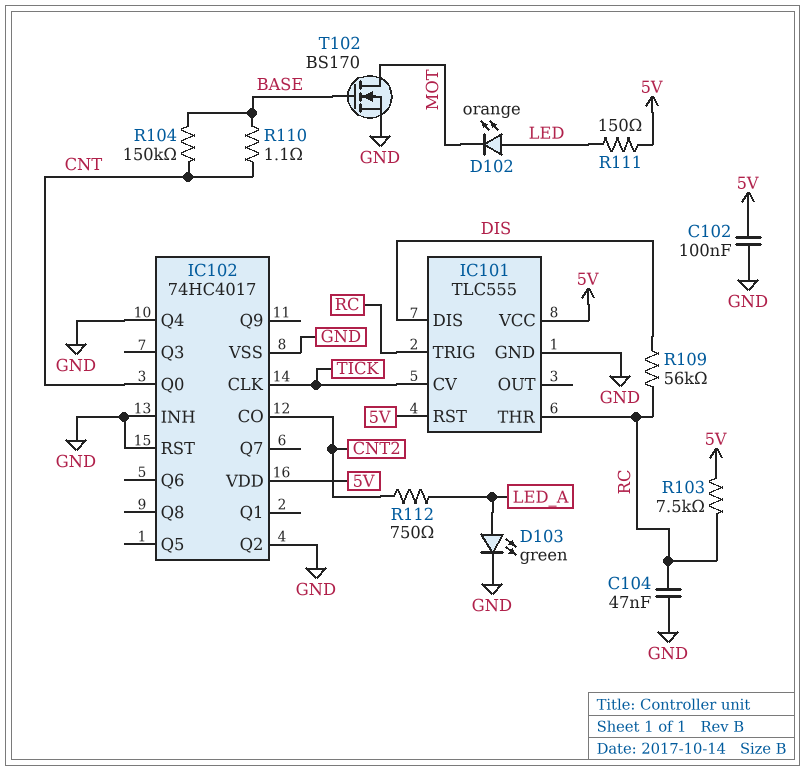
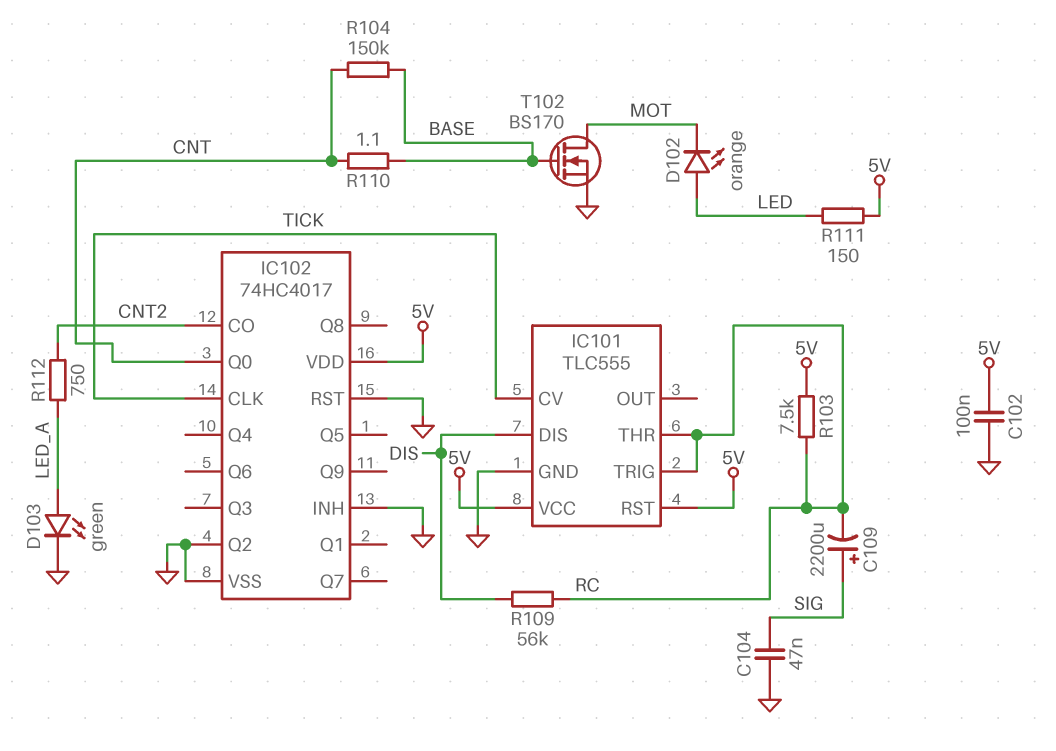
C104: 47nF (GND, RC) -> 47nF (GND, SIG)
C109: none -> 2200uF (plus SIG, minus RC)
IC102 pin Q4: GND -> none

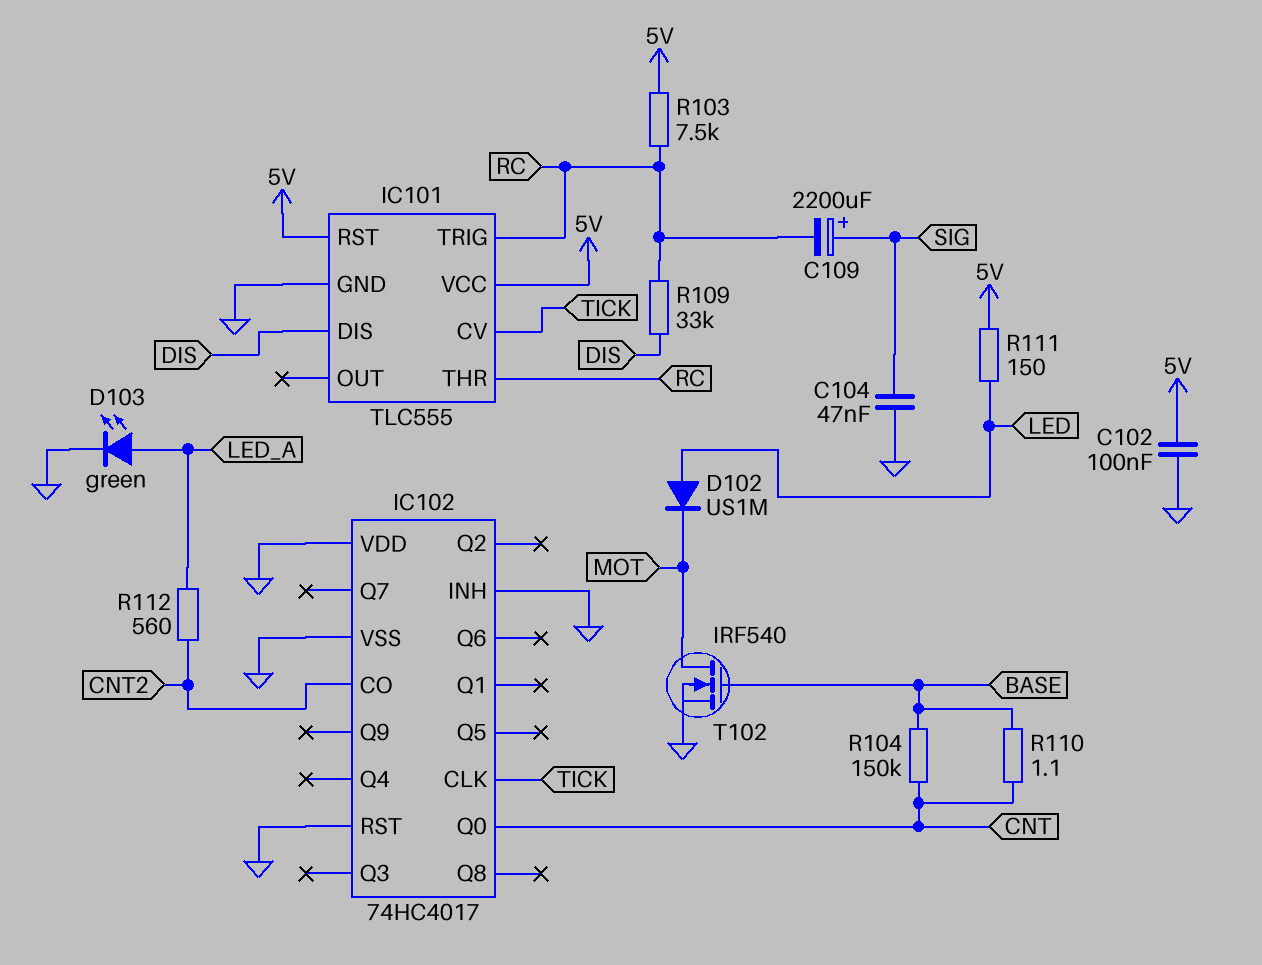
D102: LED orange (A LED, K MOT) -> diode US1M (A LED, K MOT)
IC102 pin Q2: GND -> none
IC102 pin VDD: 5V -> GND
R109: 56k (DIS, RC) -> 33k (DIS, RC)
R112: 750 (CNT2, LED_A) -> 560 (CNT2, LED_A)
T102: NMOS BS170 (G BASE, D MOT, S GND) -> NMOS IRF540 (G BASE, D MOT, S GND)

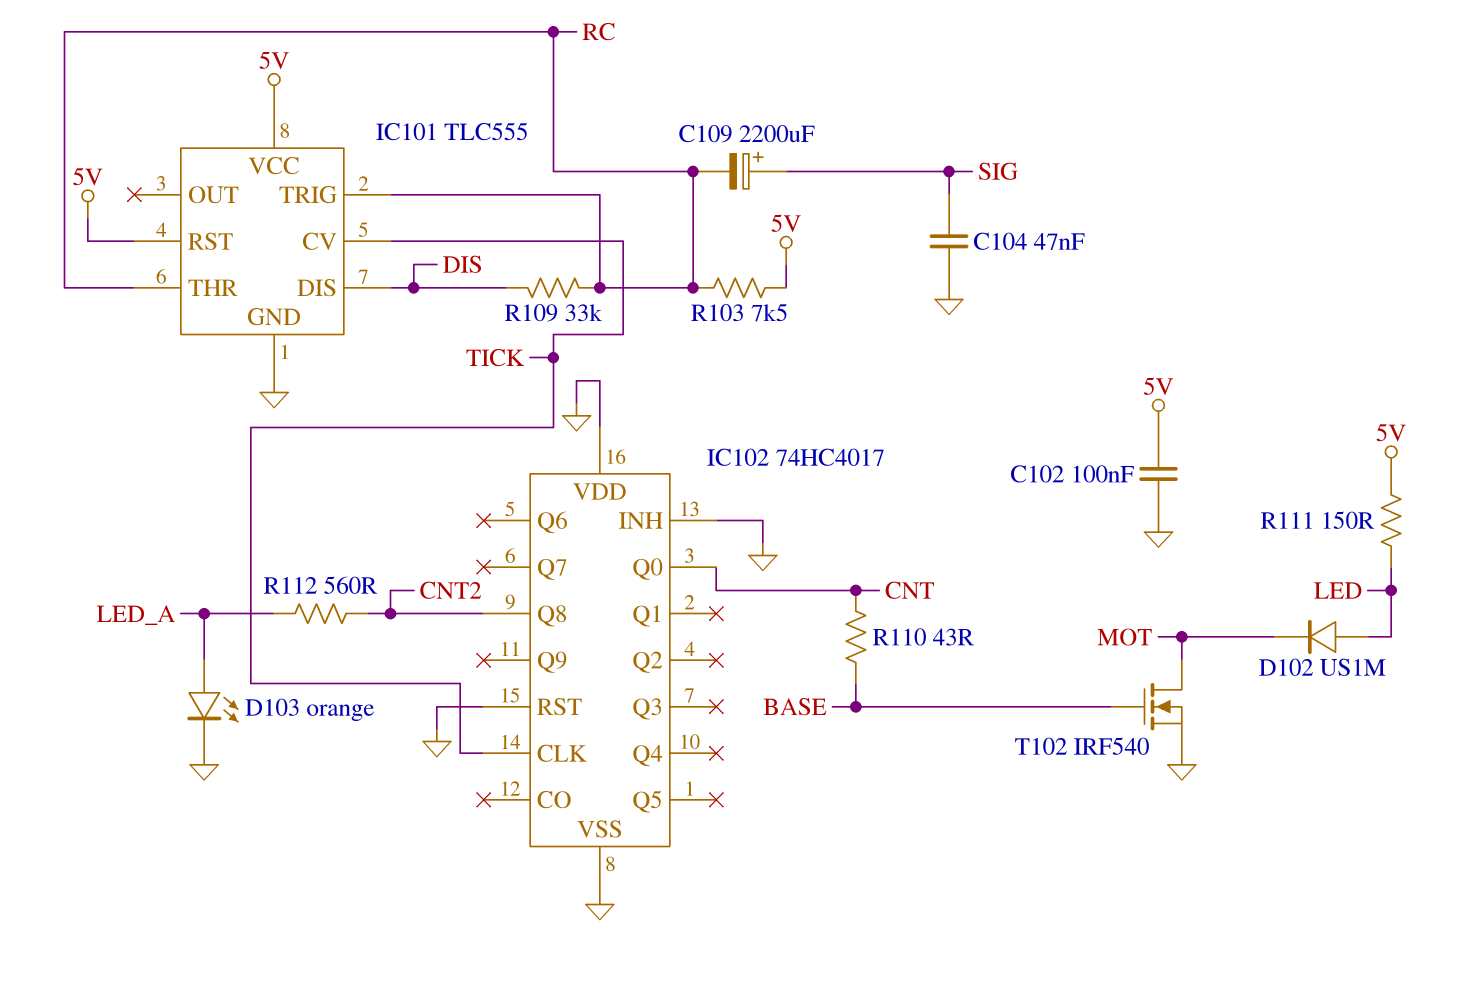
D103: LED green (A LED_A, K GND) -> LED orange (A LED_A, K GND)
IC102 pin CO: CNT2 -> none
IC102 pin Q8: none -> CNT2
R104: 150k (BASE, CNT) -> none
R110: 1.1 (BASE, CNT) -> 43 (BASE, CNT)

